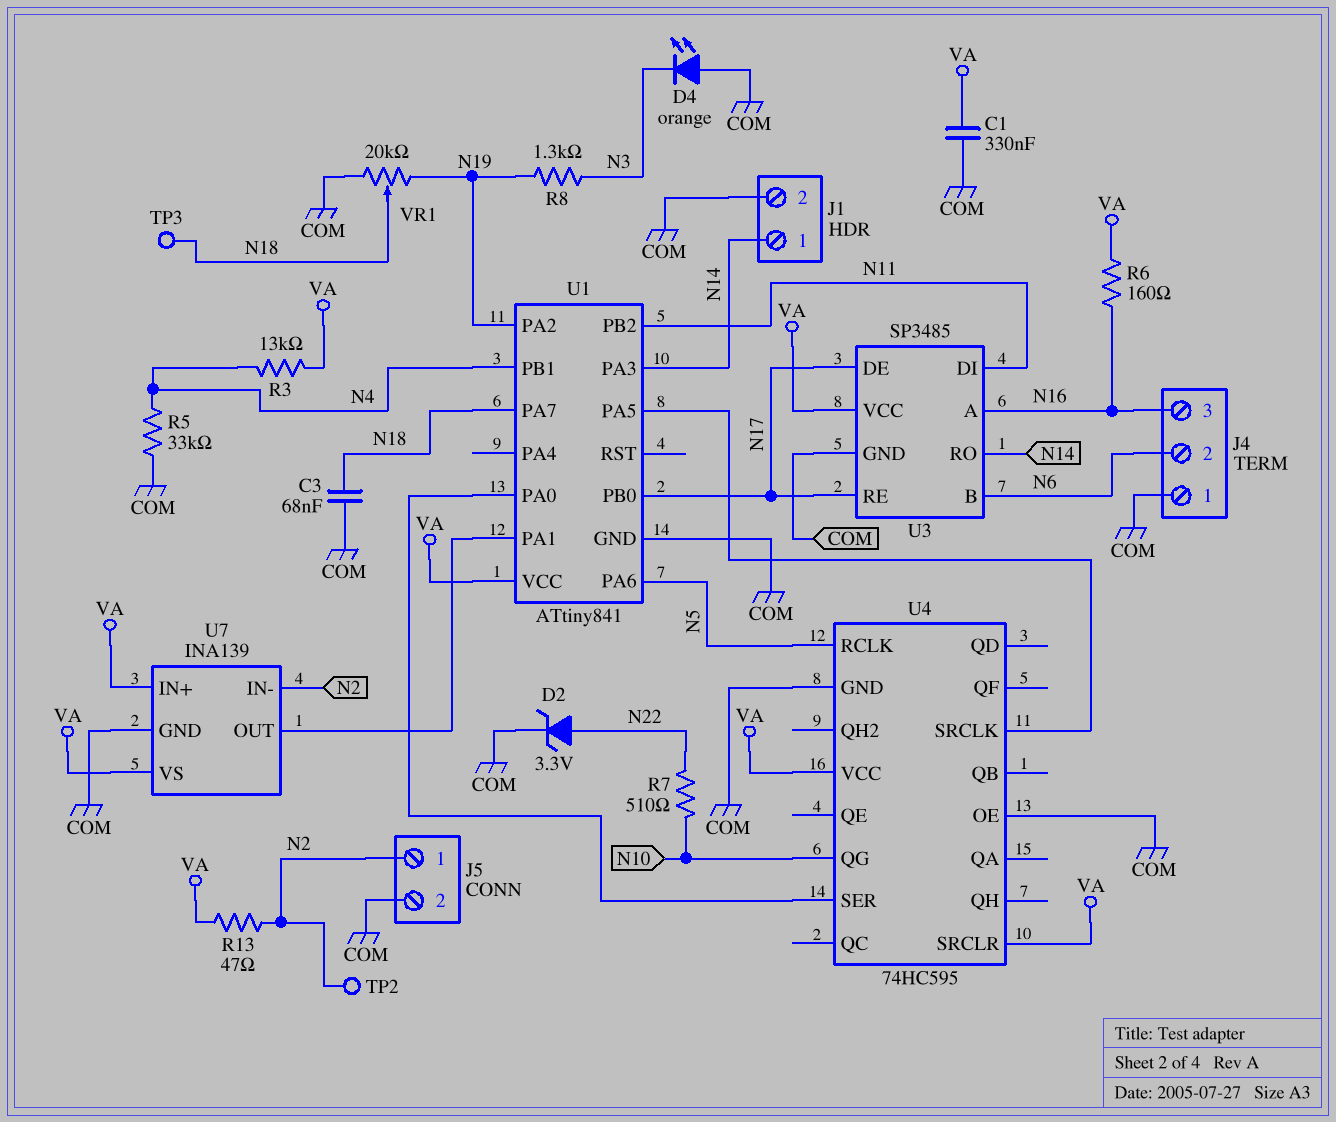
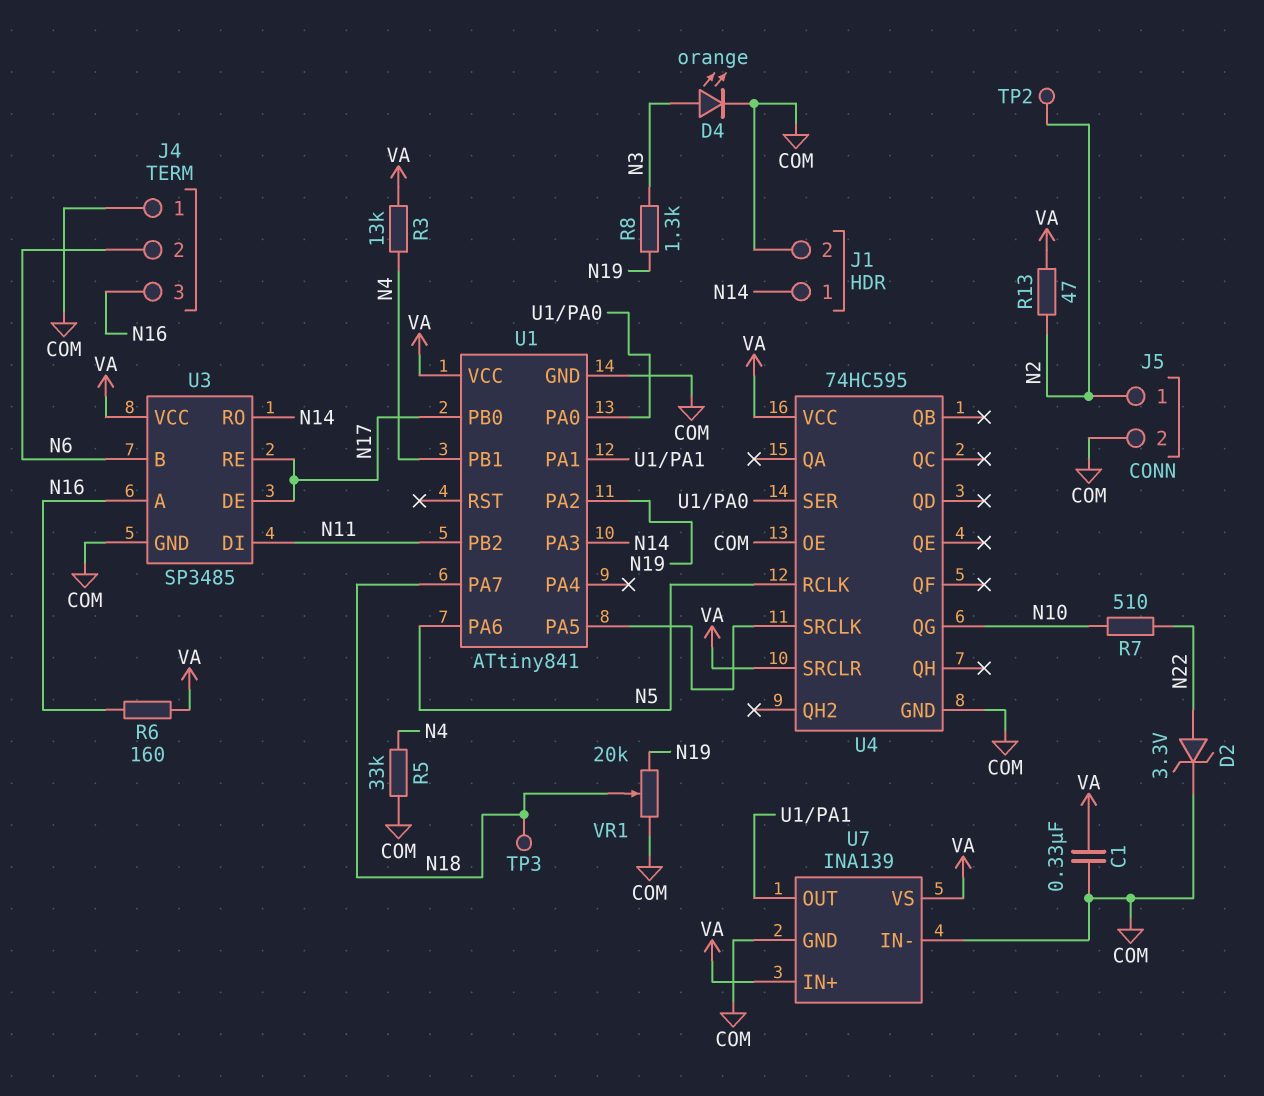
C3: 68nF (COM, N18) -> none
D4: LED orange (A COM, K N3) -> LED orange (A N3, K COM)
U7 pin IN-: N2 -> COM

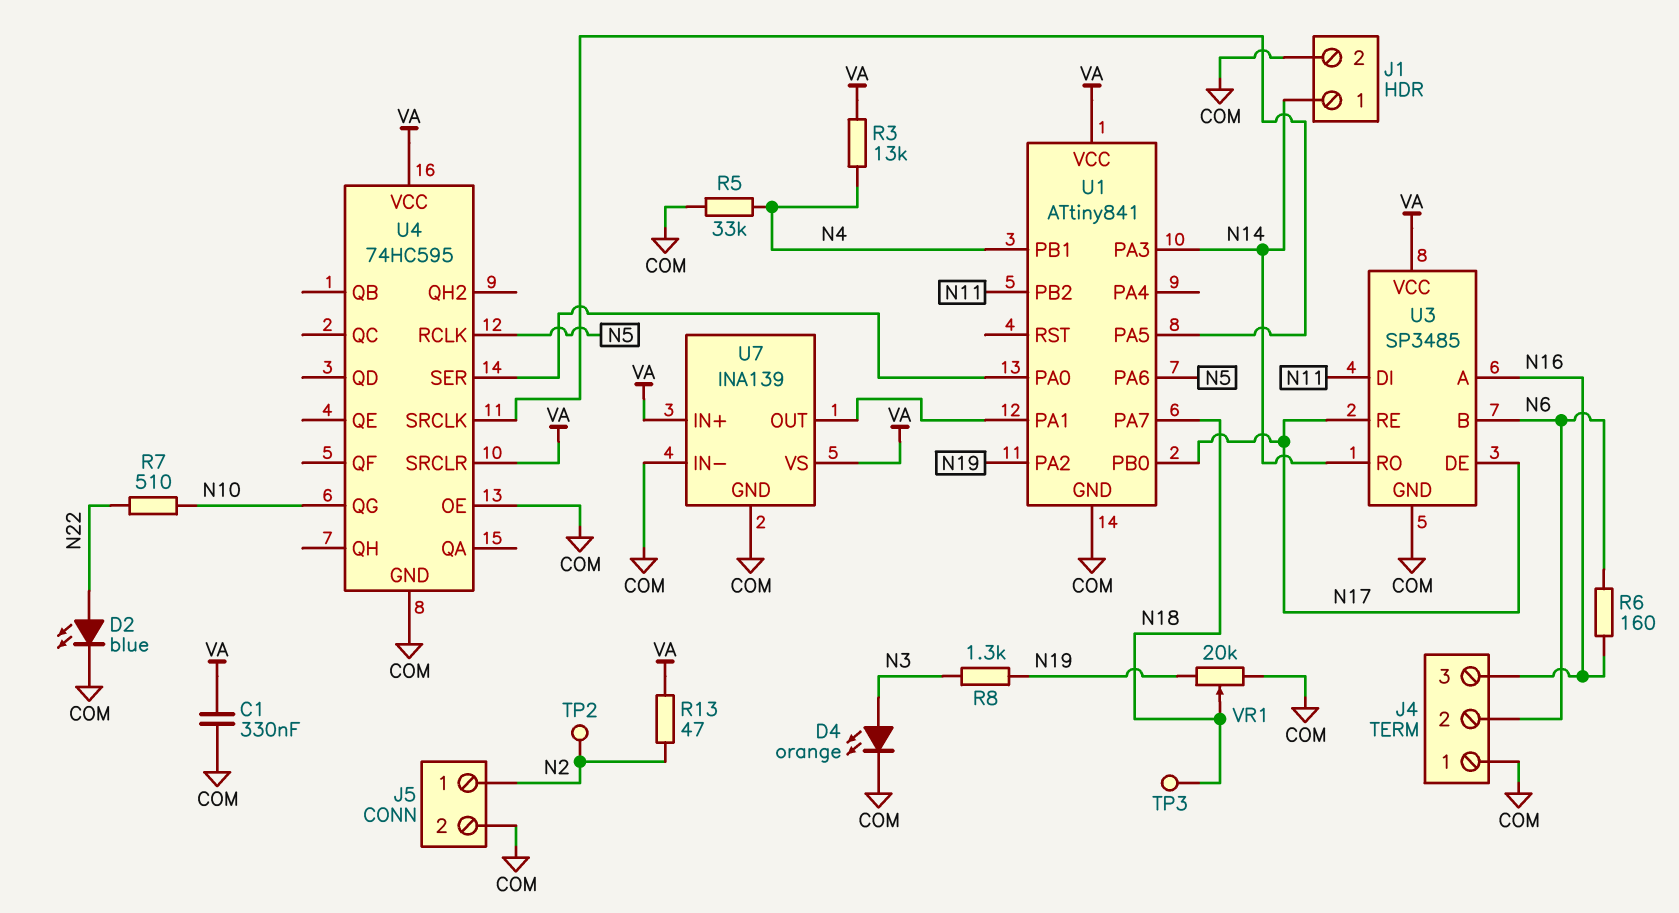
D2: zener 3.3V (A N22, K COM) -> LED blue (A N22, K COM)
R6: 160 (N16, VA) -> 160 (N6, N16)

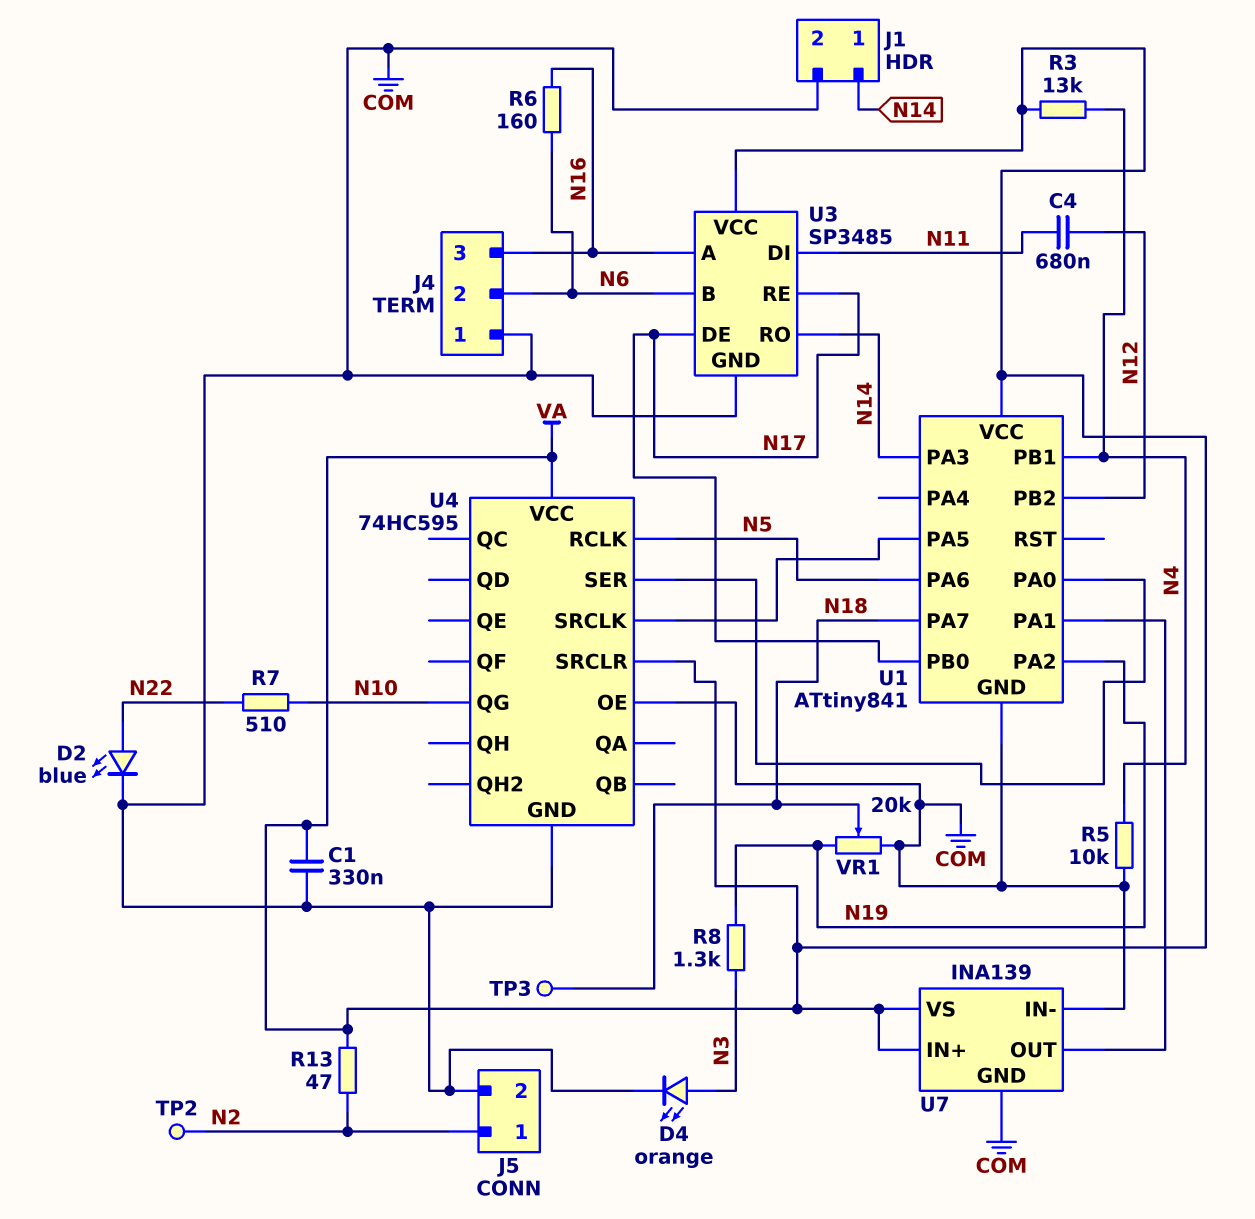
C4: none -> 680nF (N11, N12)
R5: 33k (COM, N4) -> 10k (COM, N4)
U1 pin PB2: N11 -> N12

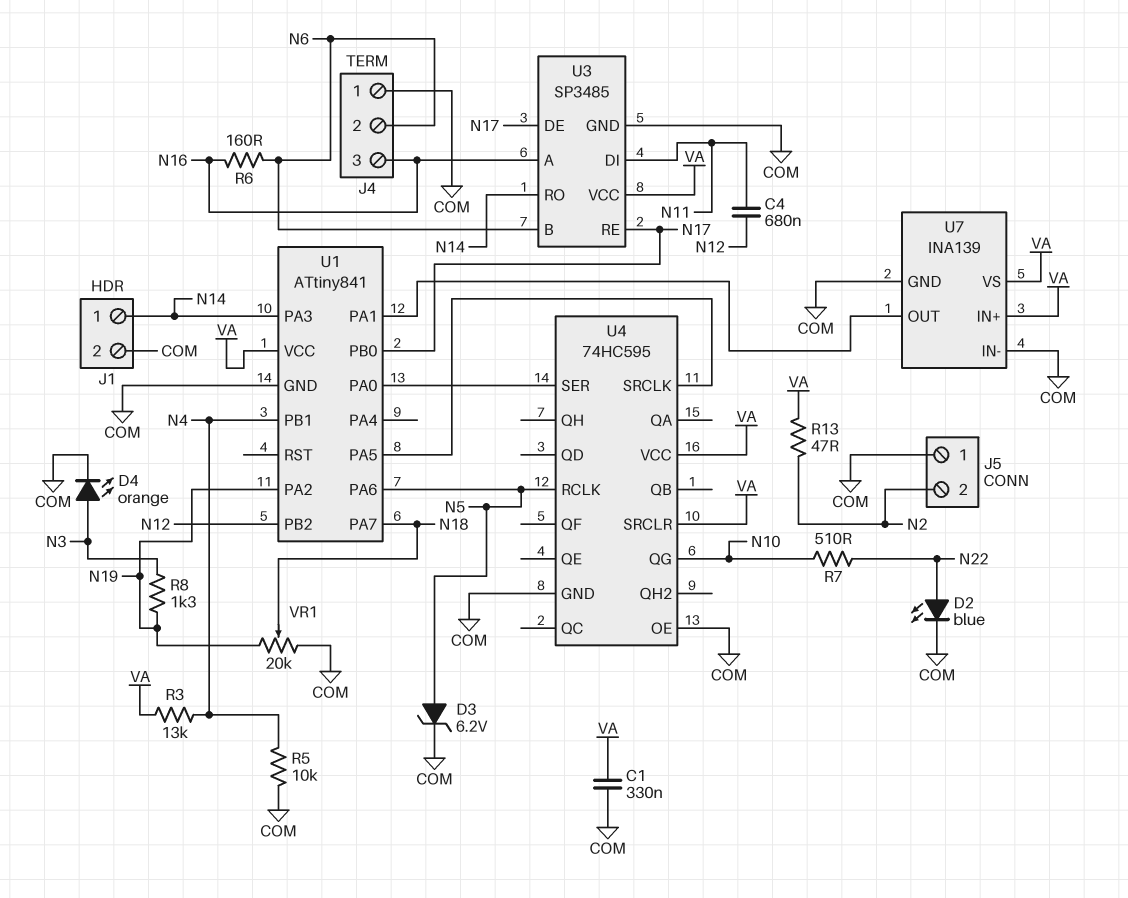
D3: none -> zener 6.2V (A N5, K COM)
J5 pin 1: N2 -> COM
J5 pin 2: COM -> N2
TP2: test point (N2) -> none
TP3: test point (N18) -> none

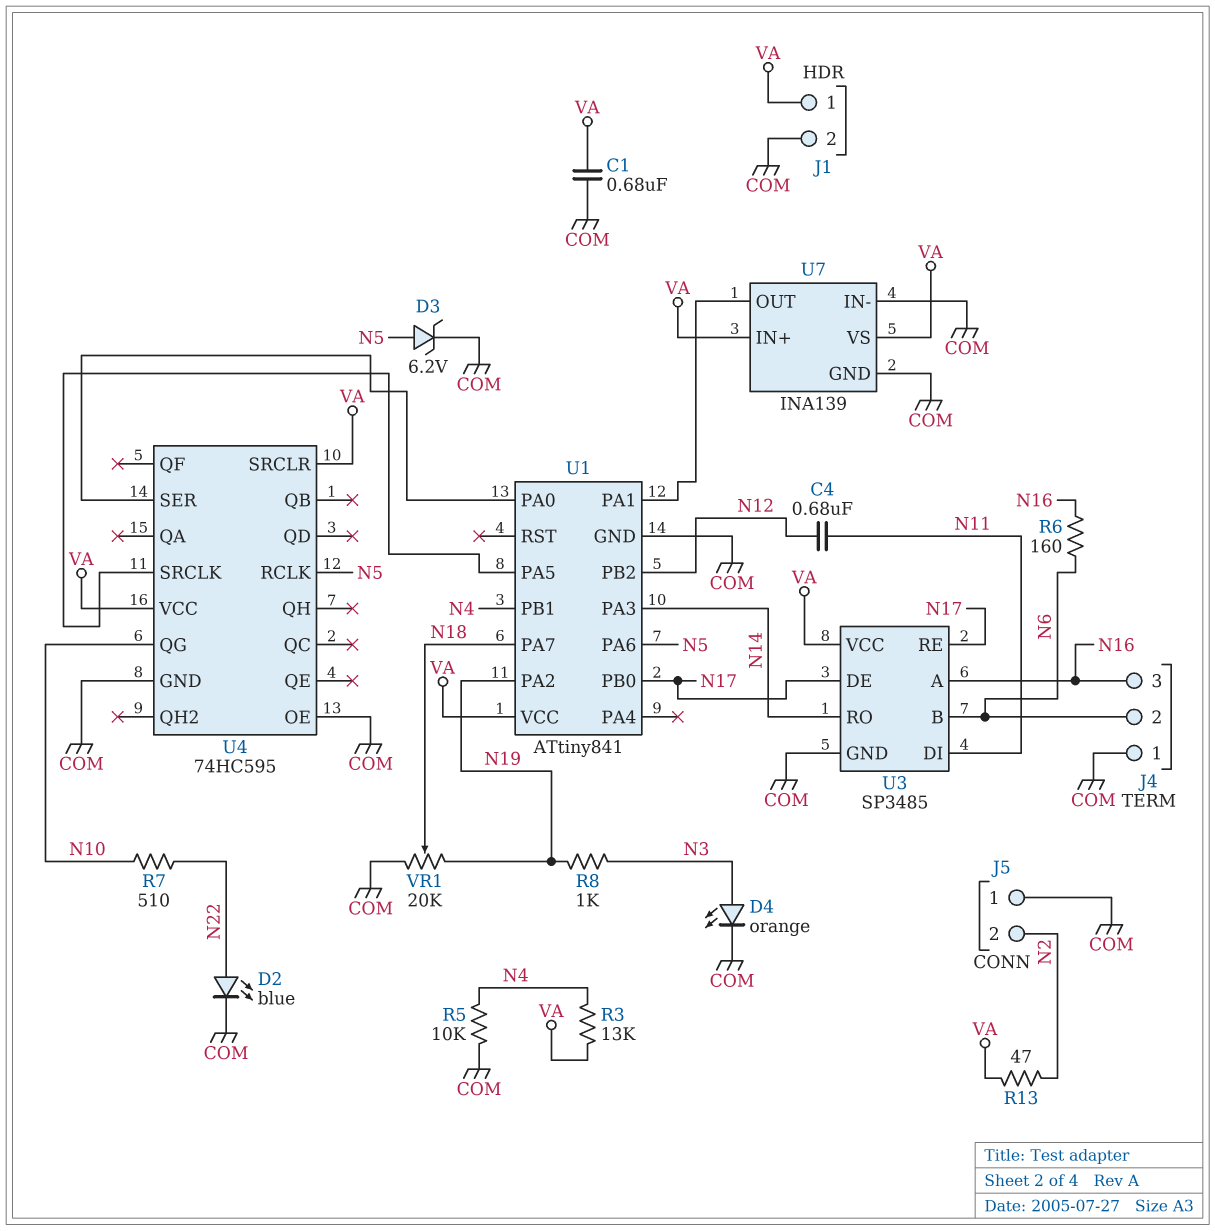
C1: 330nF (COM, VA) -> 680nF (COM, VA)
J1 pin 1: N14 -> VA
R8: 1.3k (N3, N19) -> 1k (N3, N19)

